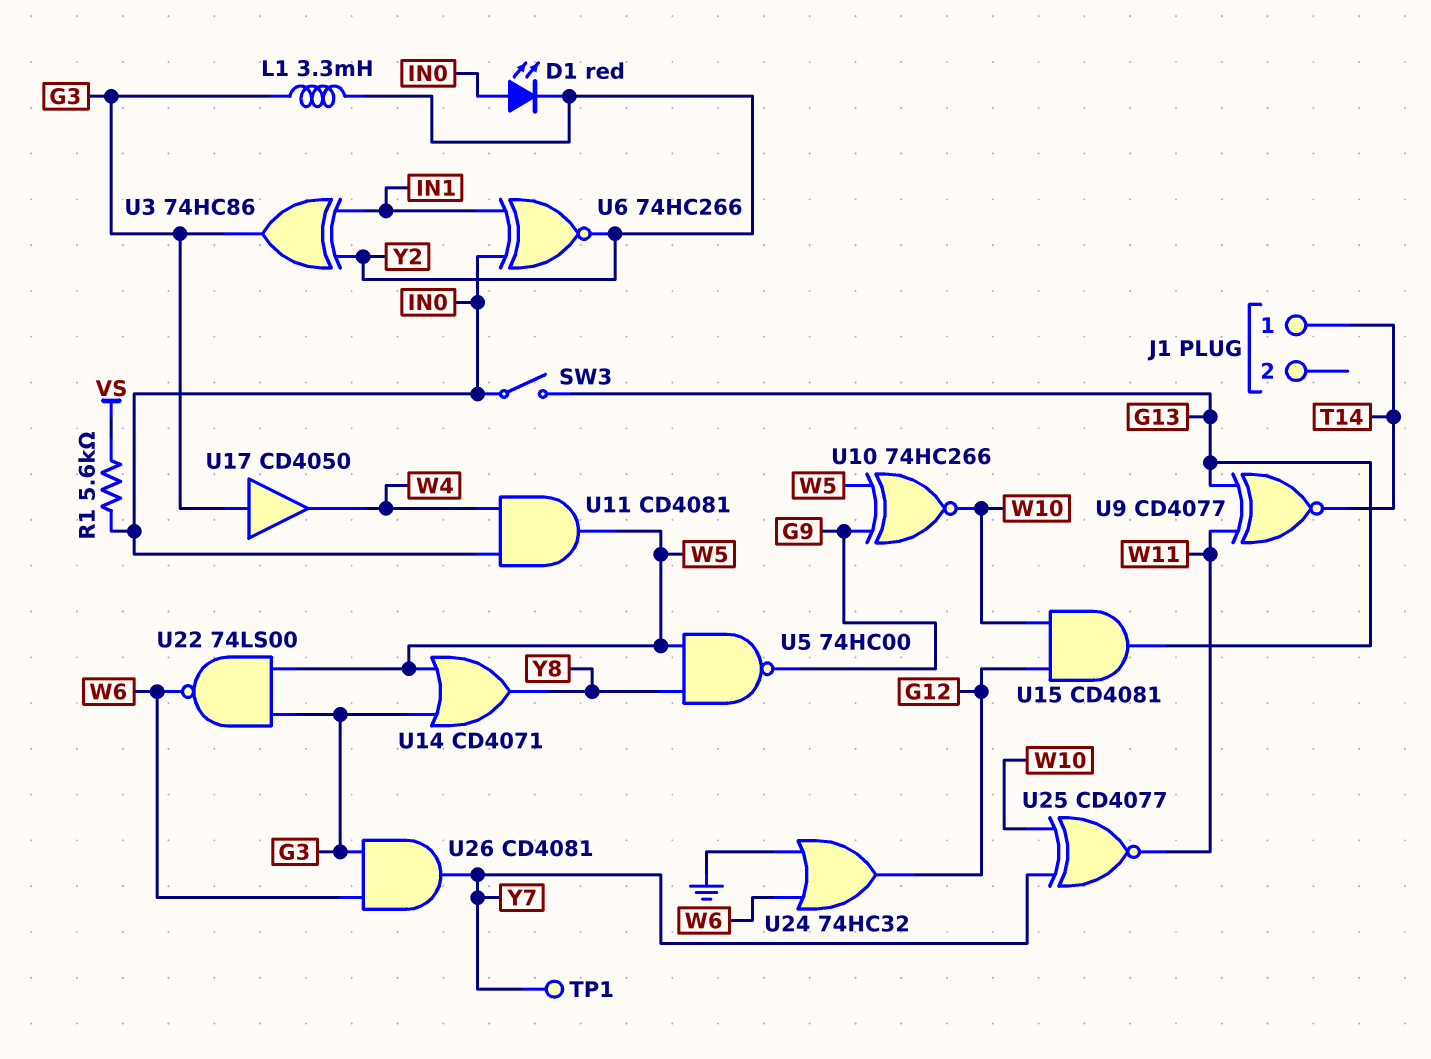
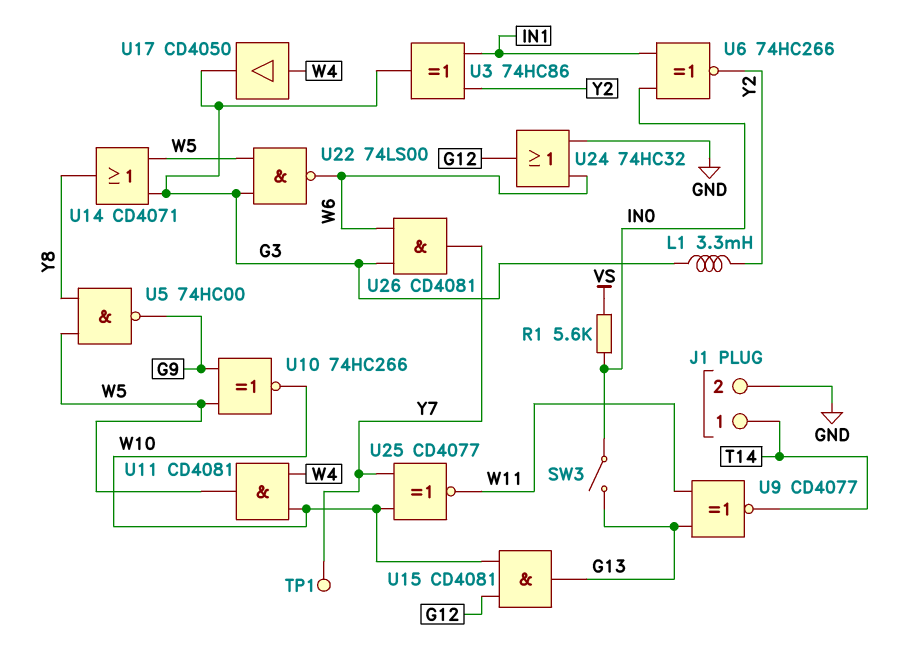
D1: LED red (A IN0, K Y2) -> none
J1 pin 2: none -> GND
U11: AND CD4081 (in IN0, in W4, out W5) -> AND CD4081 (in W4, in W10, out W5)
U17: buffer CD4050 (in G3, out W4) -> buffer CD4050 (in W4, out G3)

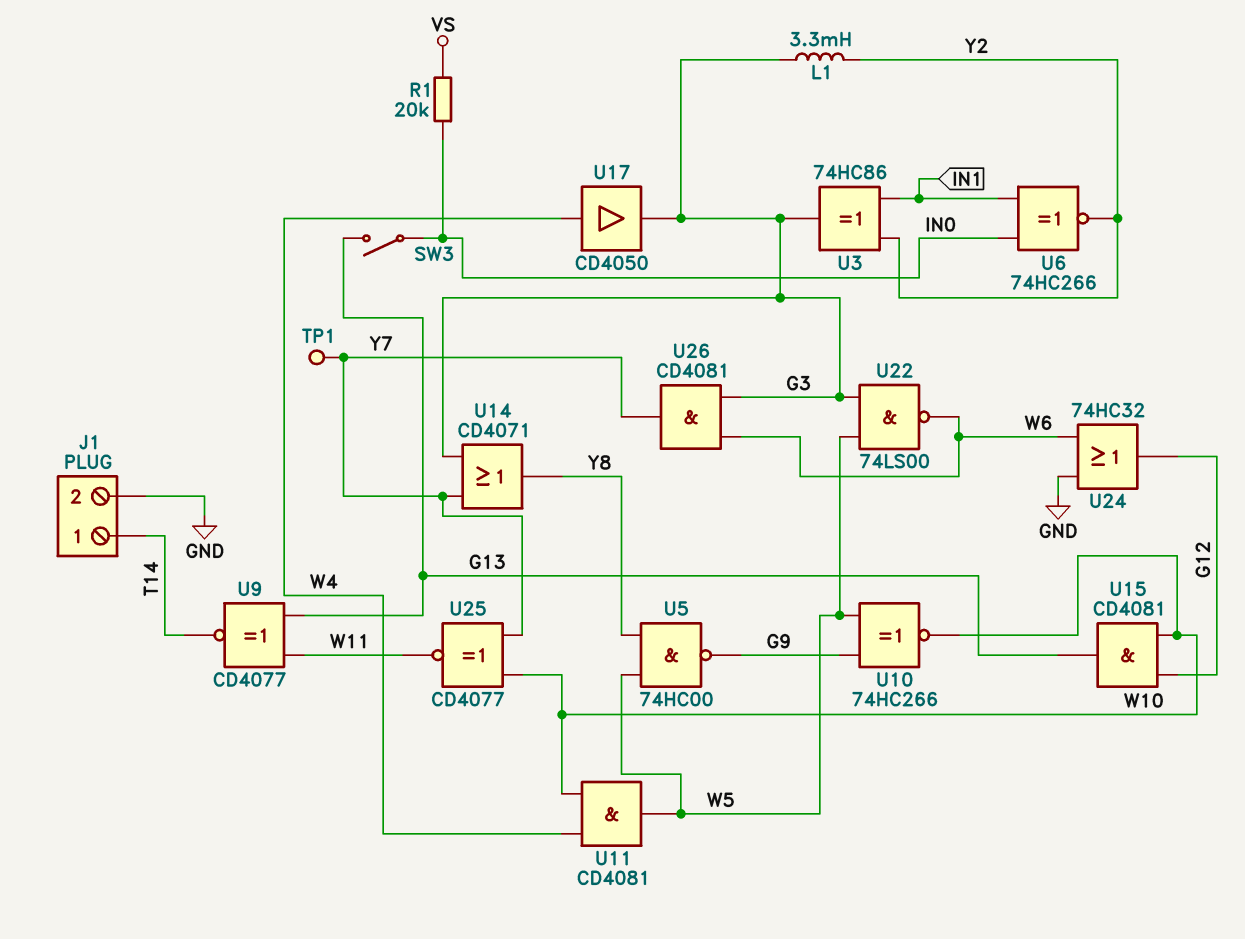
R1: 5.6k (IN0, VS) -> 20k (IN0, VS)
U14: OR CD4071 (in G3, in W5, out Y8) -> OR CD4071 (in G3, in Y7, out Y8)

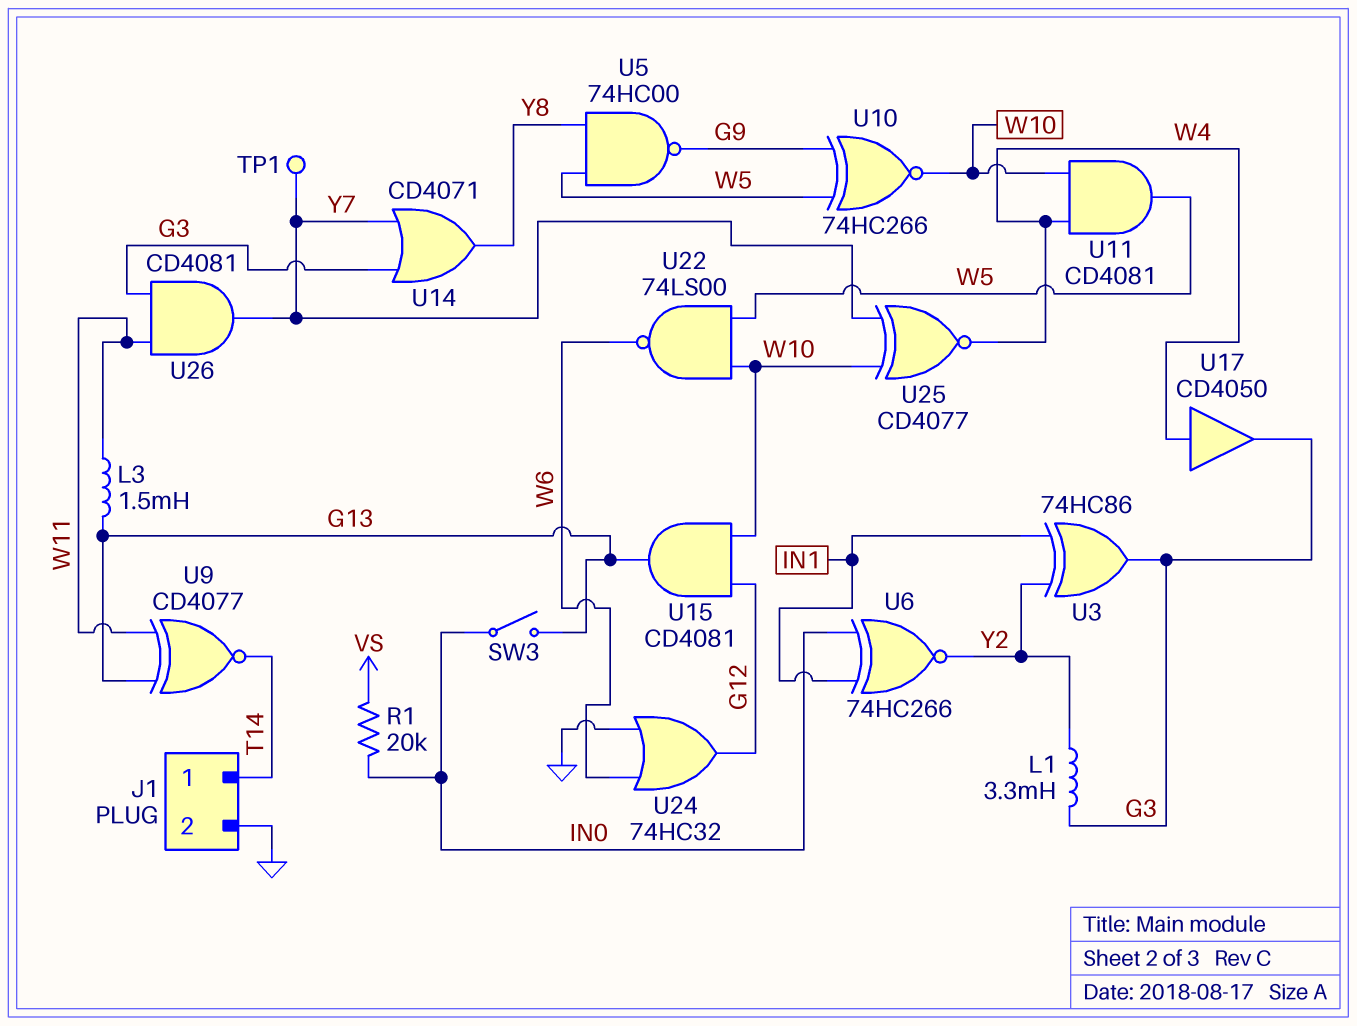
L3: none -> 1.5mH (G13, W11)
U22: NAND 74LS00 (in G3, in W5, out W6) -> NAND 74LS00 (in W5, in W10, out W6)
U25: XNOR CD4077 (in W10, in Y7, out W11) -> XNOR CD4077 (in W10, in Y7, out W4)
U26: AND CD4081 (in G3, in W6, out Y7) -> AND CD4081 (in G3, in W11, out Y7)

